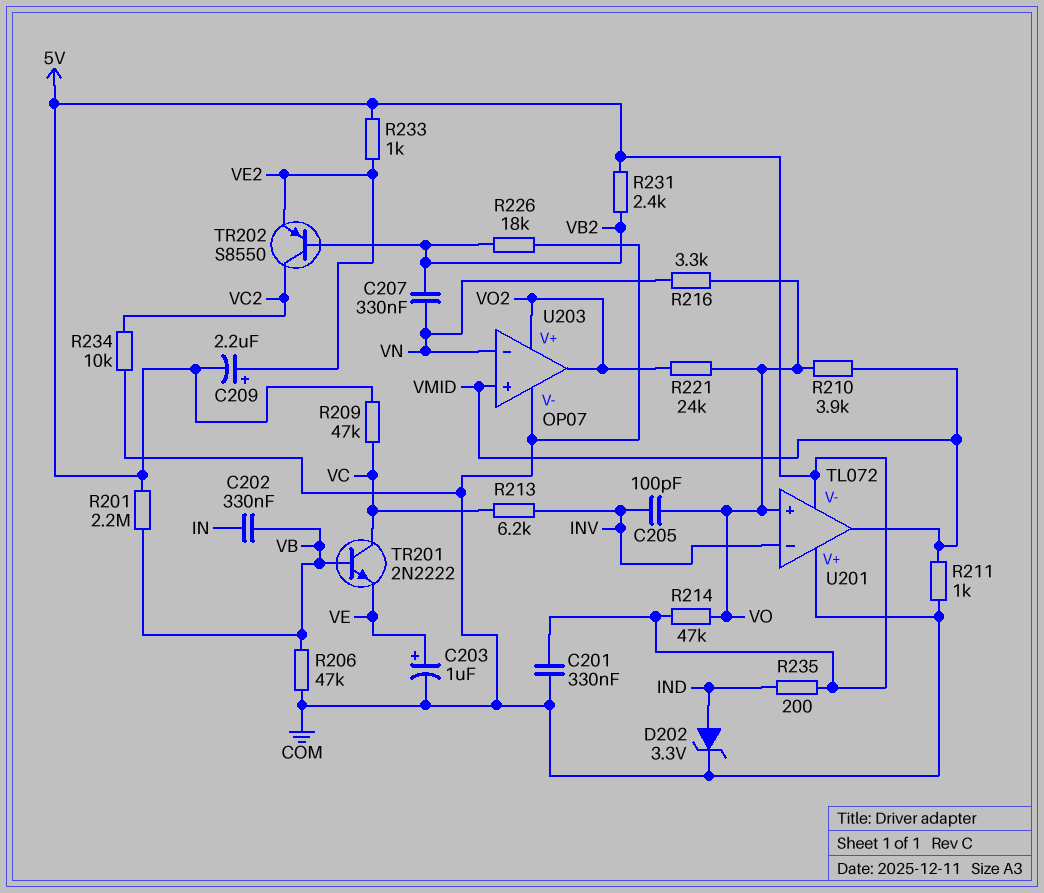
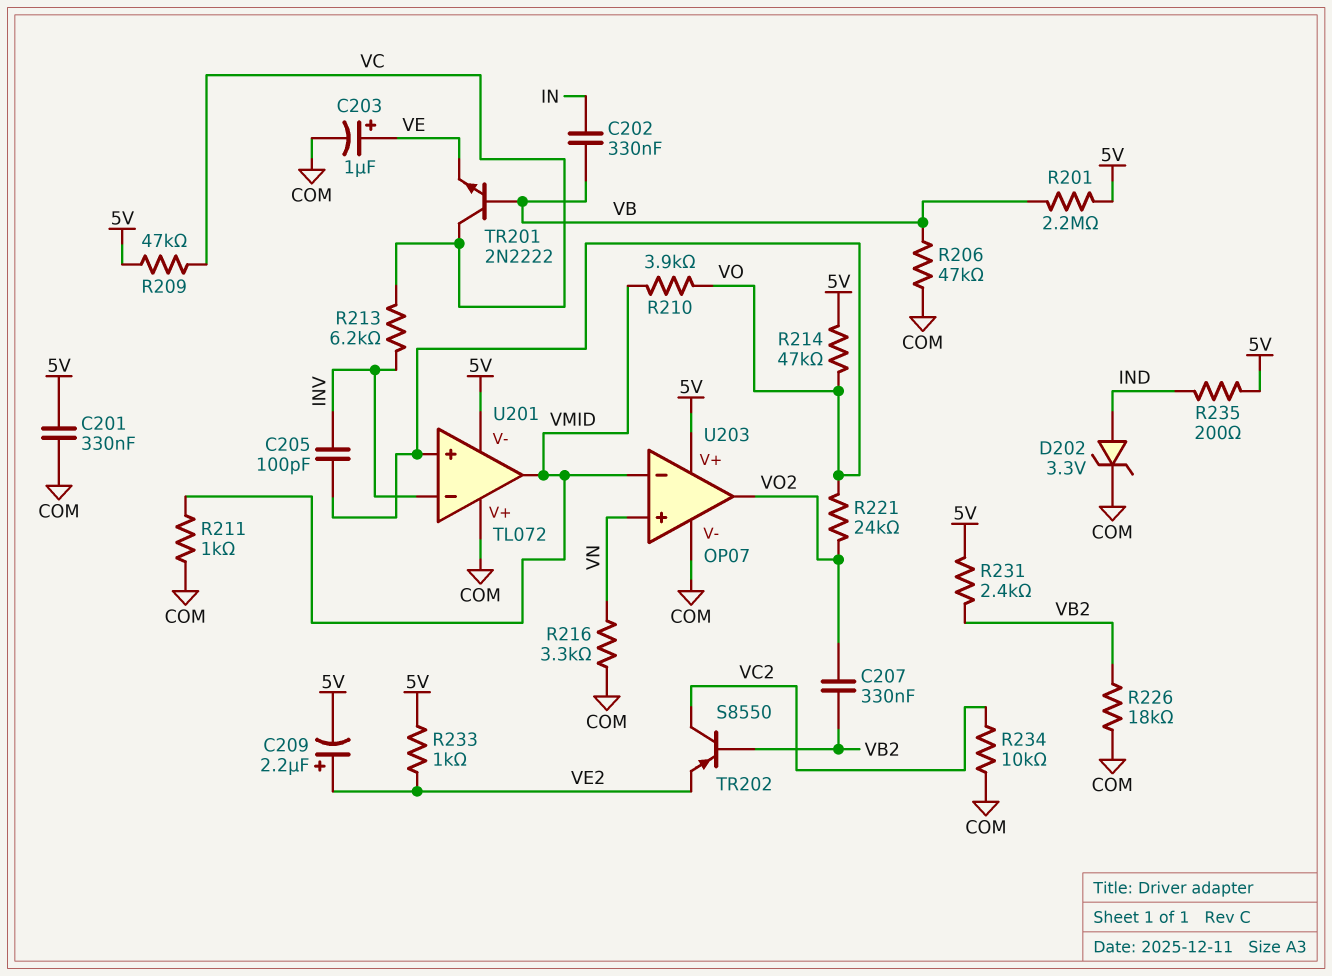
C207: 330nF (VB2, VN) -> 330nF (VB2, VO2)
R216: 3.3k (VN, VO) -> 3.3k (COM, VN)
U203 pin V+: VO2 -> 5V
U203 pin in+: VMID -> VN
U203 pin in-: VN -> VMID

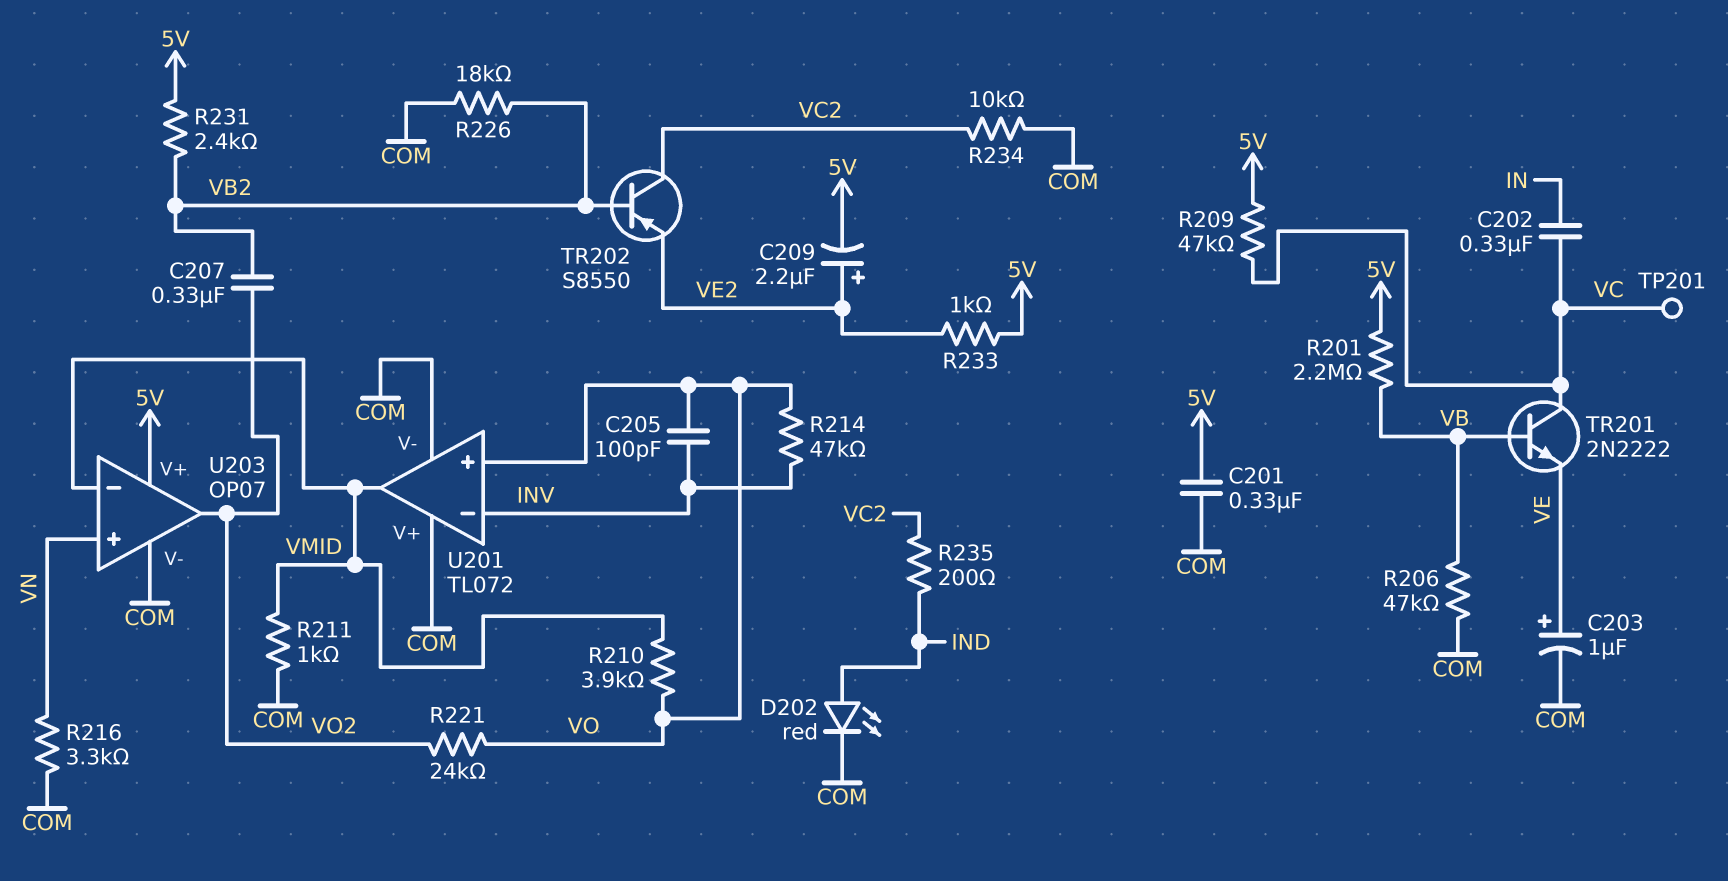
C202: 330nF (IN, VB) -> 330nF (IN, VC)
D202: zener 3.3V (A IND, K COM) -> LED red (A IND, K COM)
R213: 6.2k (INV, VC) -> none
R214: 47k (5V, VO) -> 47k (INV, VO)
R235: 200 (5V, IND) -> 200 (IND, VC2)
TP201: none -> test point (VC)
U201 pin V-: 5V -> COM

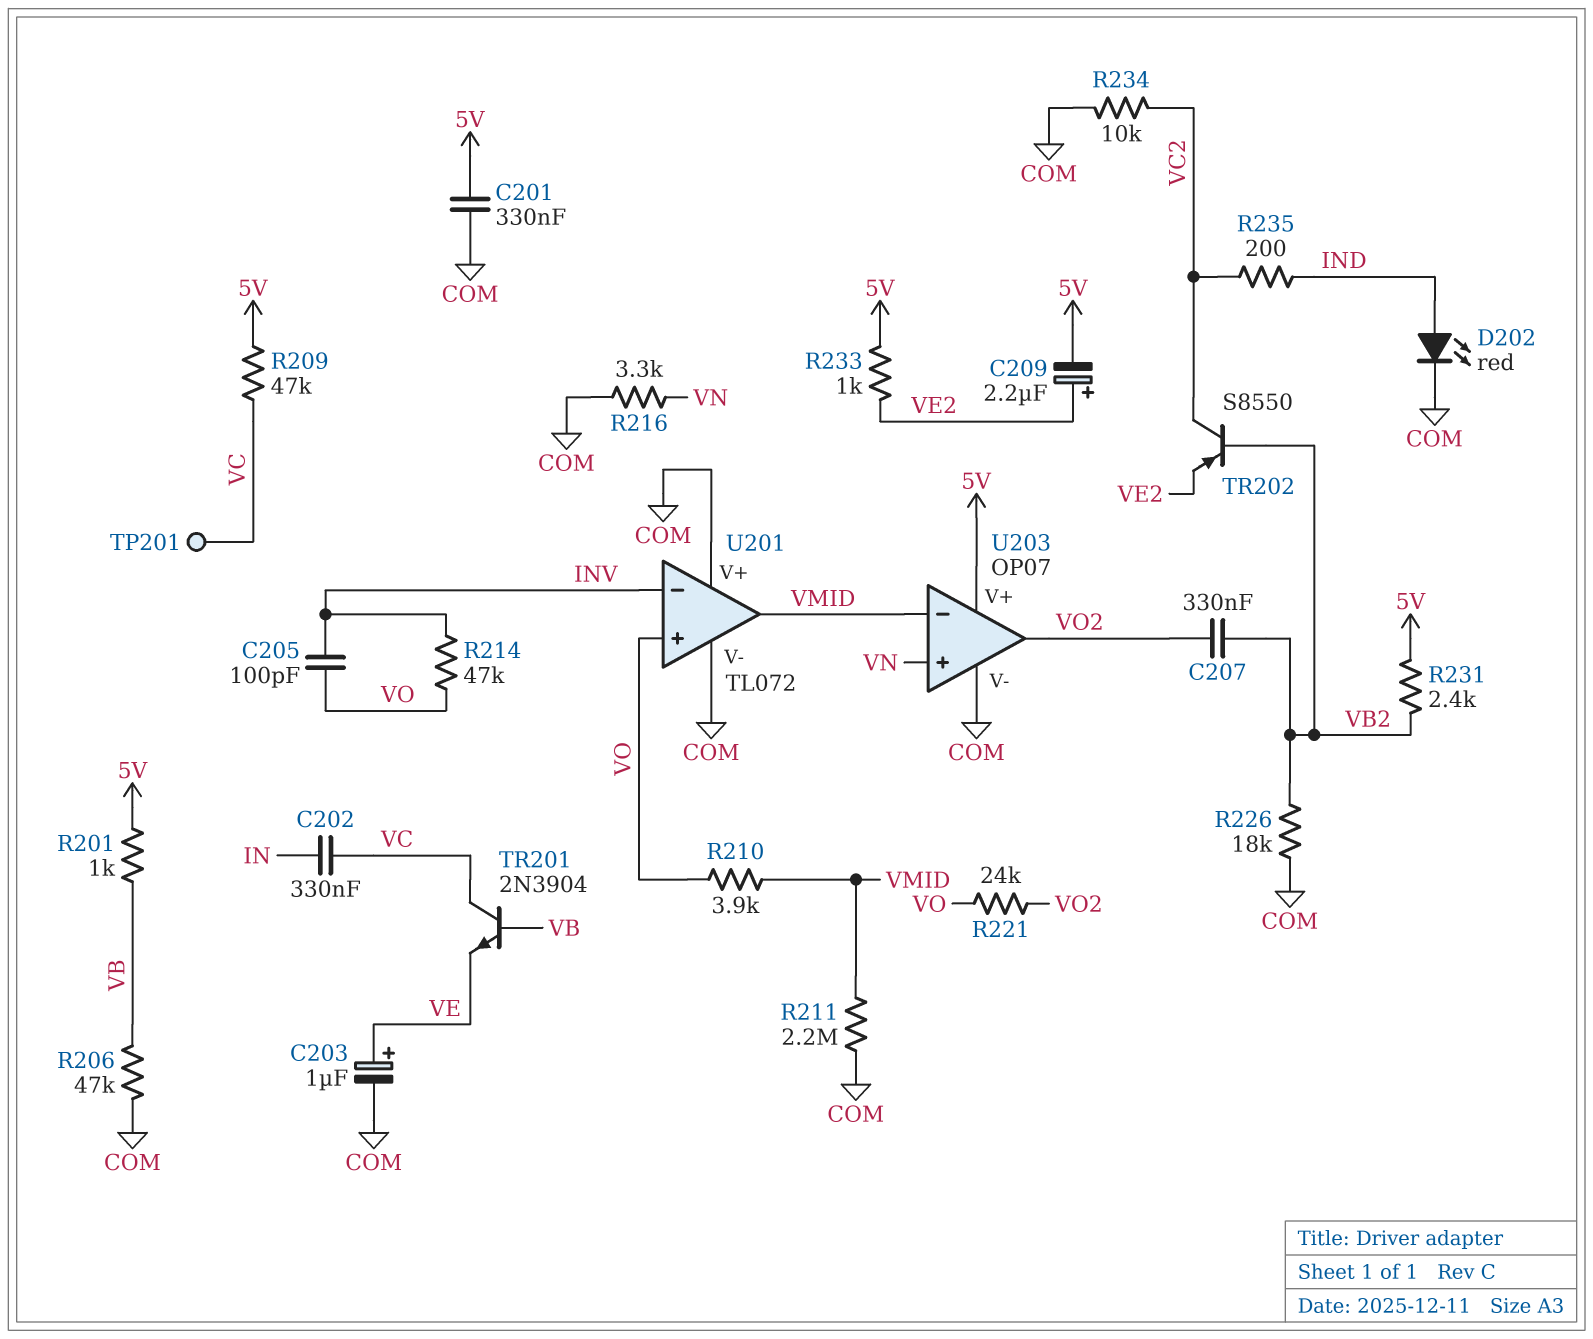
R201: 2.2M (5V, VB) -> 1k (5V, VB)
R211: 1k (COM, VMID) -> 2.2M (COM, VMID)
TR201: NPN 2N2222 (B VB, C VC, E VE) -> NPN 2N3904 (B VB, C VC, E VE)

